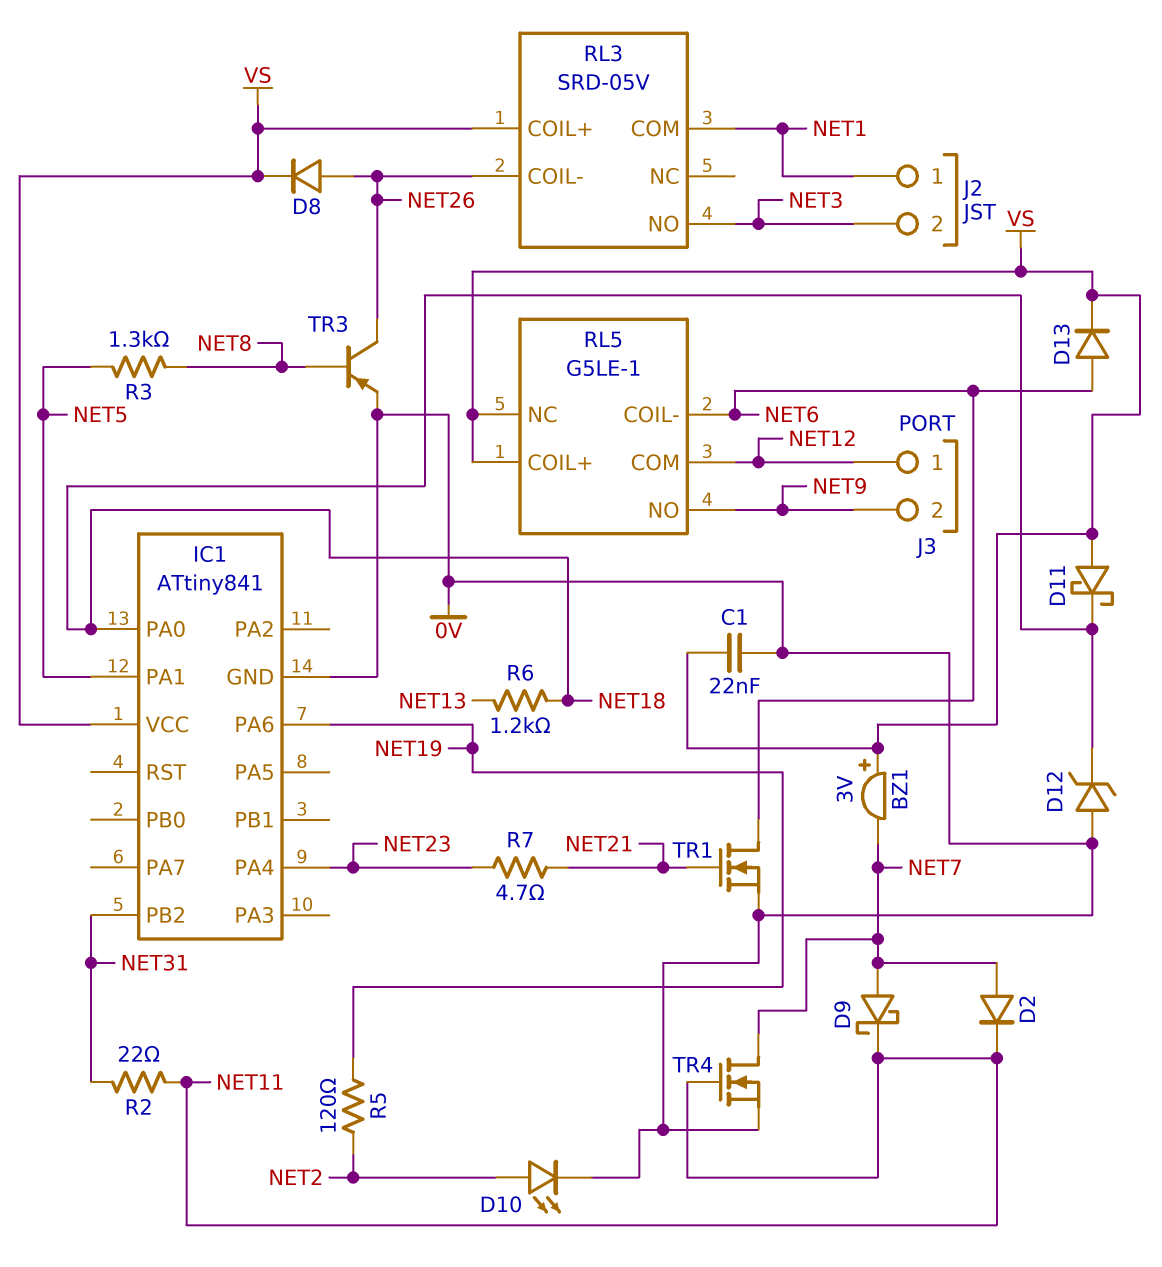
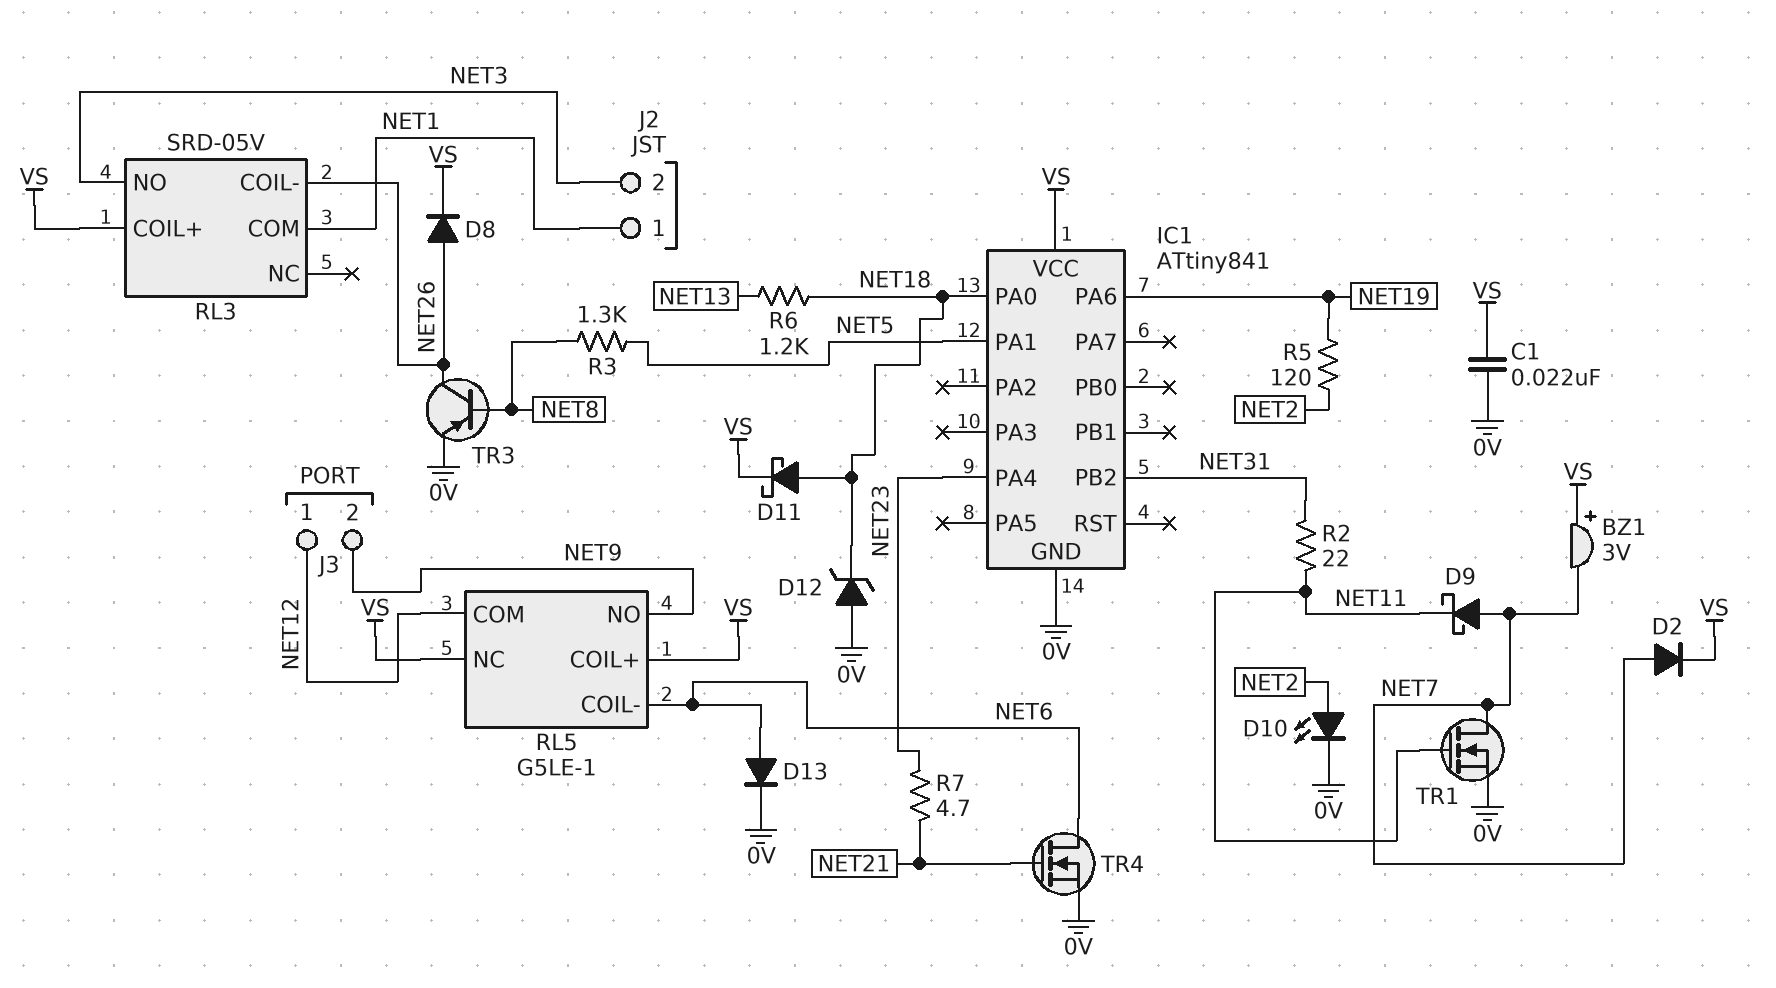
D2: diode (A NET7, K NET11) -> diode (A NET7, K VS)
D11: schottky (A VS, K NET18) -> schottky (A NET18, K VS)
D13: diode (A NET6, K VS) -> diode (A NET6, K 0V)
TR1: NMOS (G NET21, D NET6, S 0V) -> NMOS (G NET11, D NET7, S 0V)
TR4: NMOS (G NET11, D NET7, S 0V) -> NMOS (G NET21, D NET6, S 0V)

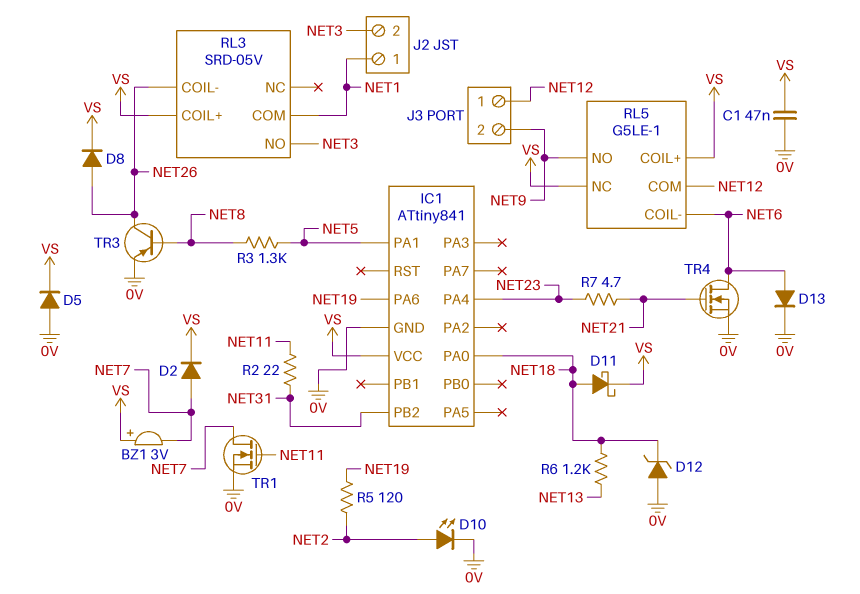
C1: 22nF (0V, VS) -> 47nF (0V, VS)
D5: none -> diode (A 0V, K VS)
D9: schottky (A NET7, K NET11) -> none

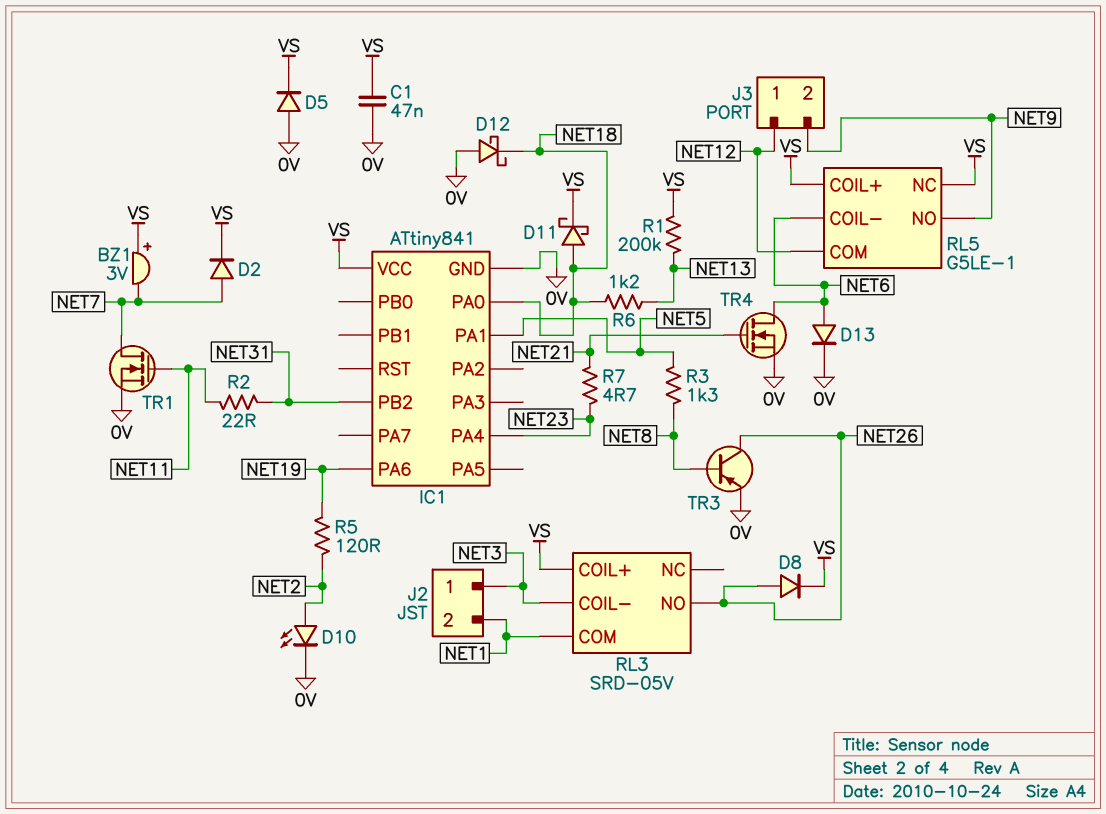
D12: zener (A 0V, K NET18) -> schottky (A 0V, K NET18)
J2 pin 1: NET1 -> NET3
J2 pin 2: NET3 -> NET1
R1: none -> 200k (NET13, VS)
RL3 pin COIL-: NET26 -> NET3
RL3 pin NO: NET3 -> NET26

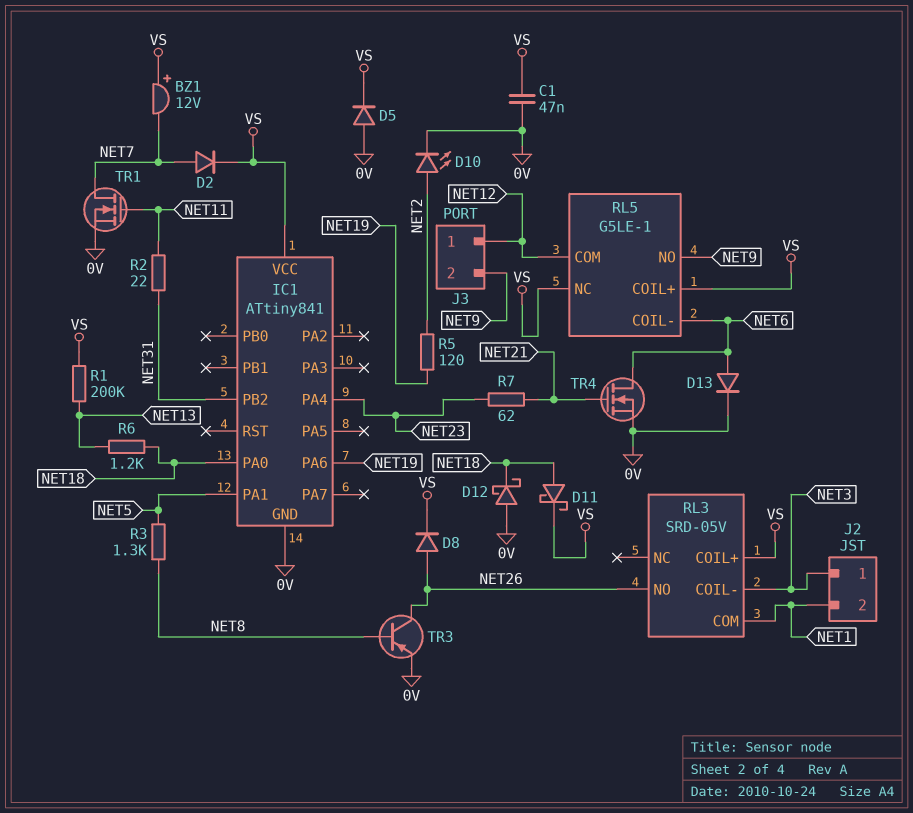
BZ1: buzzer 3V (plus VS, minus NET7) -> buzzer 12V (plus VS, minus NET7)
R7: 4.7 (NET21, NET23) -> 62 (NET21, NET23)

